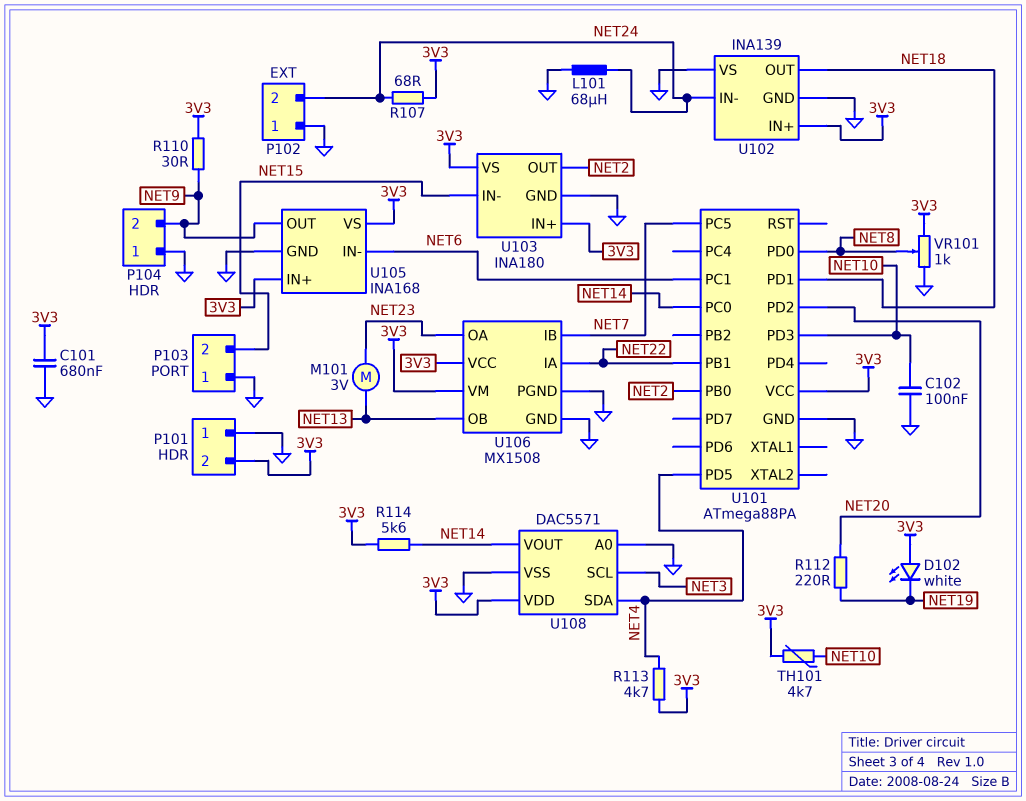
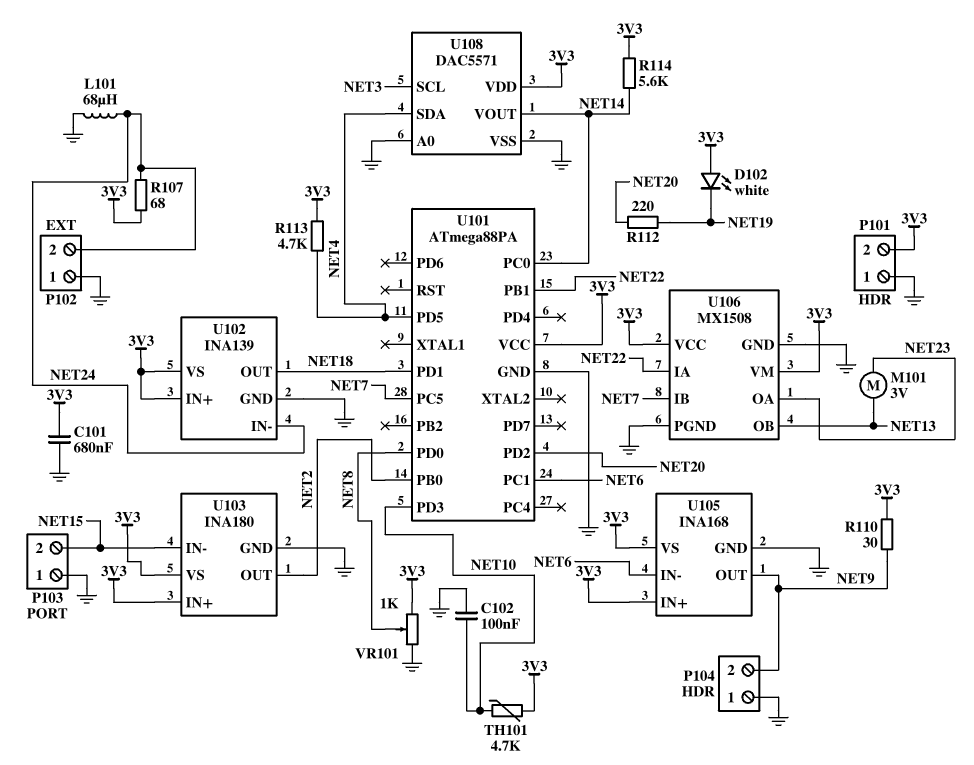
U102 pin VS: GND -> 3V3

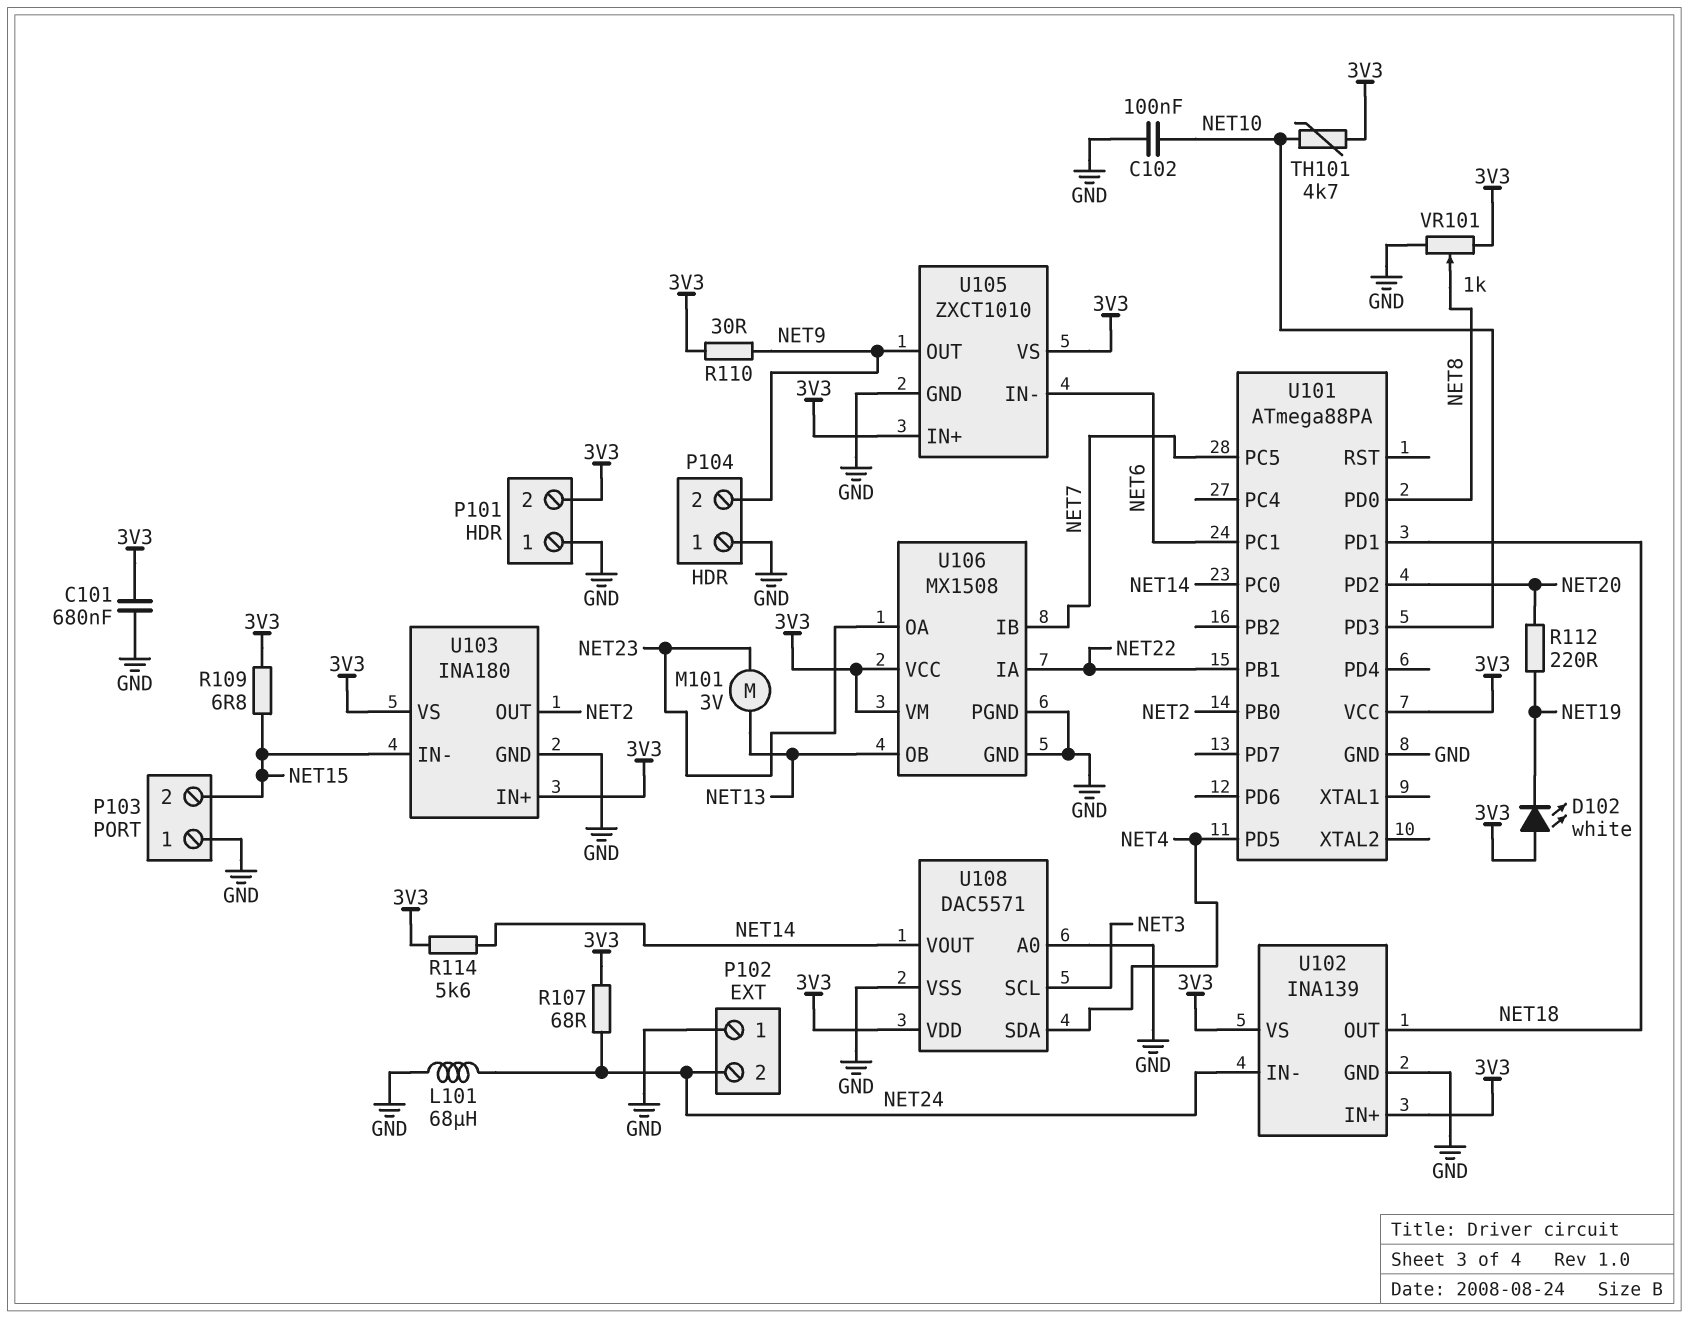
R109: none -> 6.8 (3V3, NET15)
R113: 4.7k (3V3, NET4) -> none
U105: INA168 -> ZXCT1010

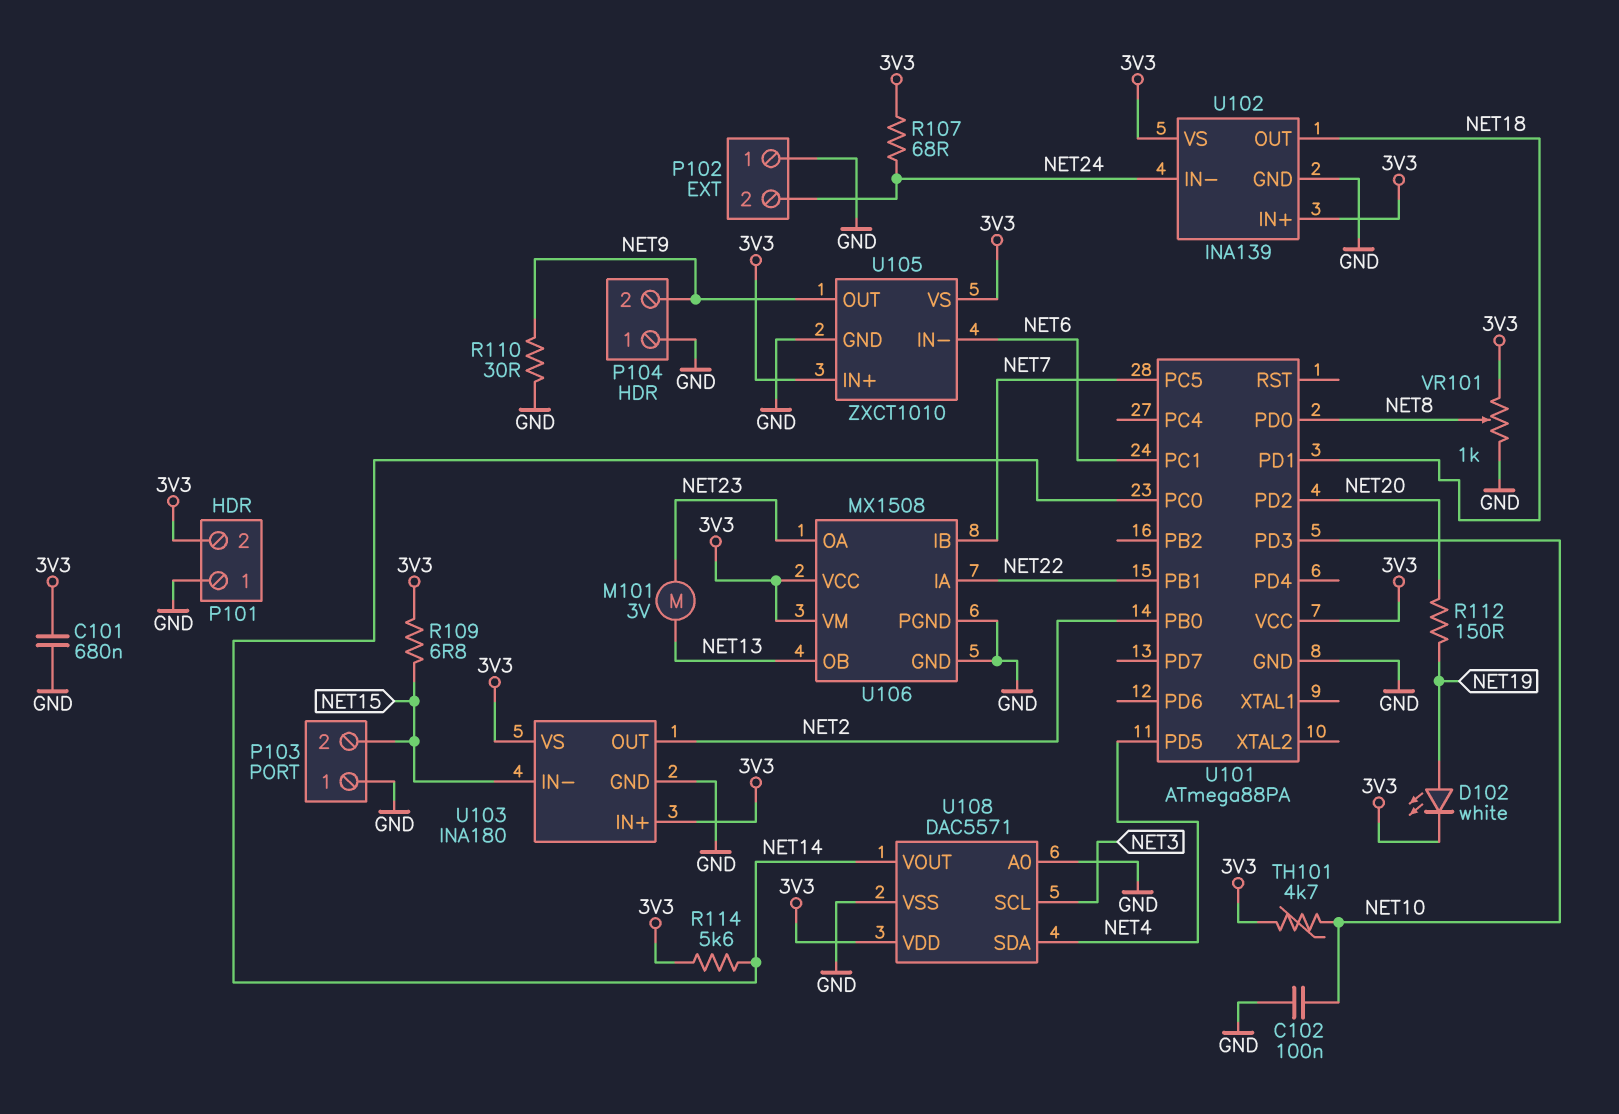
D102: LED white (A 3V3, K NET19) -> LED white (A NET19, K 3V3)
L101: 68uH (GND, NET24) -> none
R110: 30 (3V3, NET9) -> 30 (GND, NET9)
R112: 220 (NET19, NET20) -> 150 (NET19, NET20)

